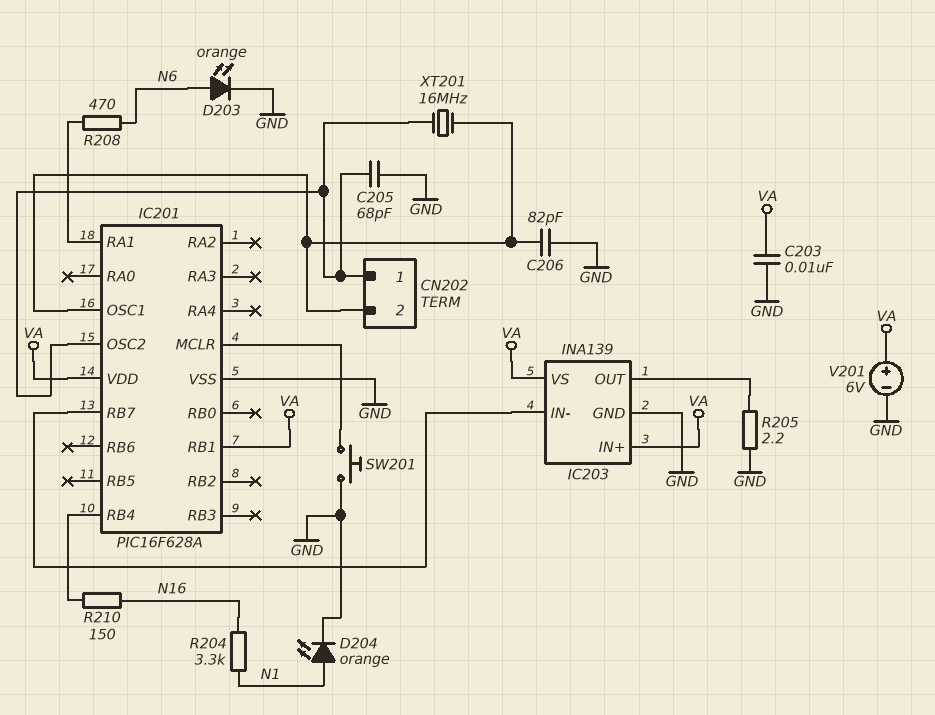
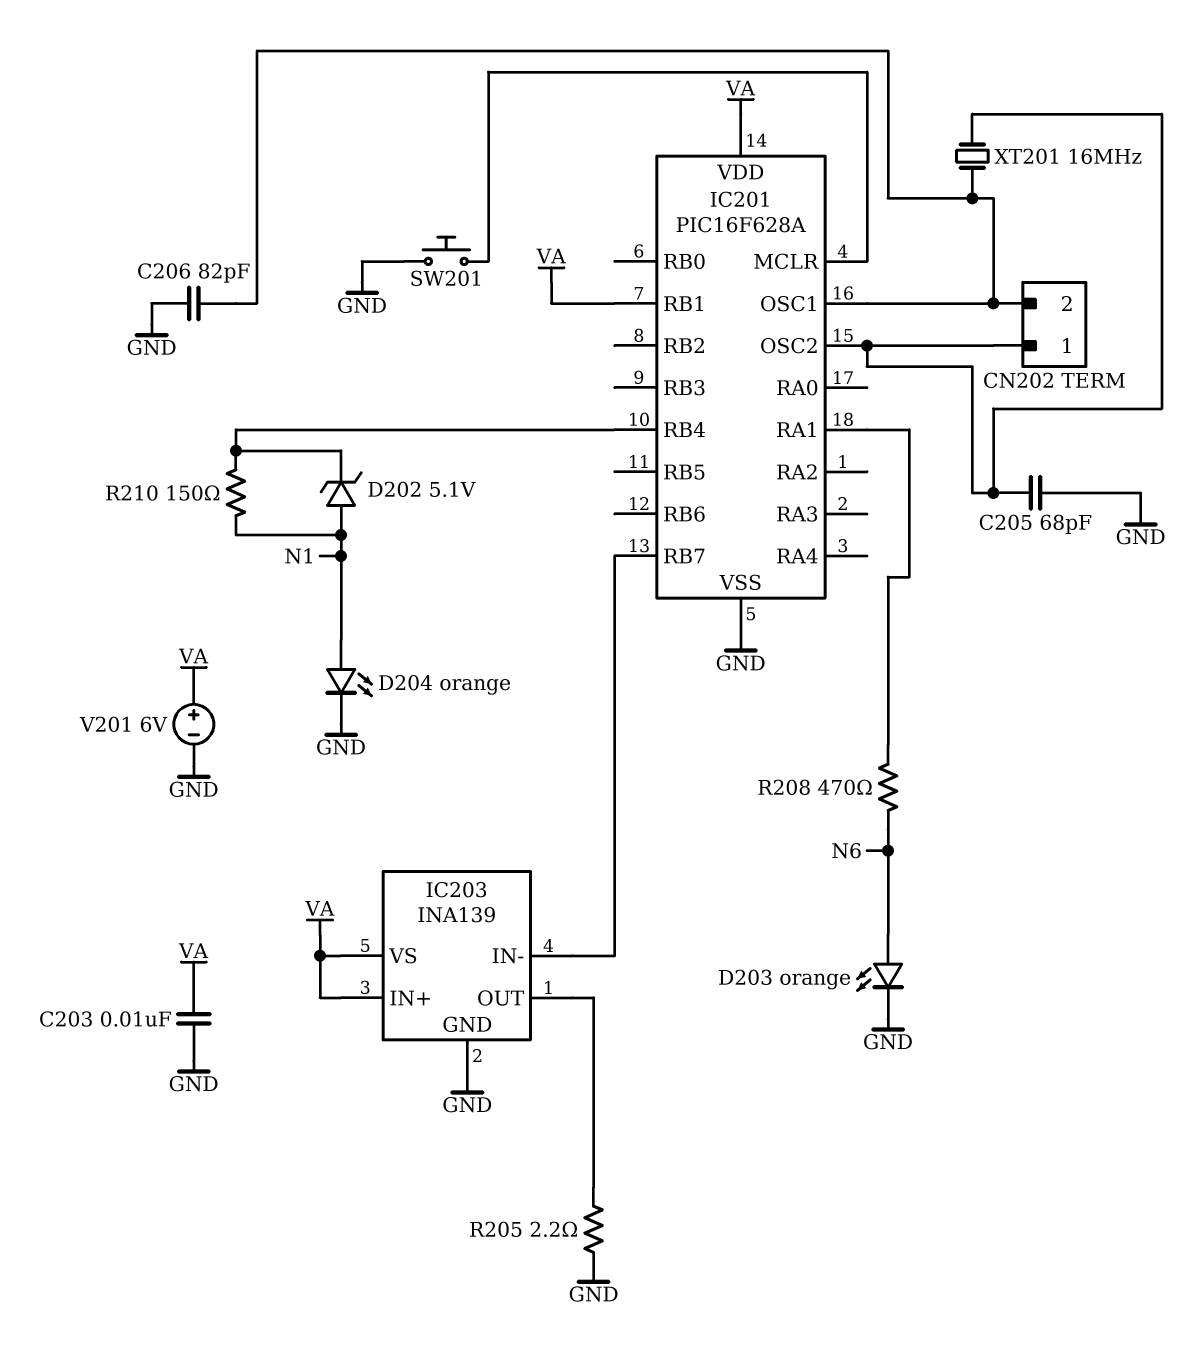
D202: none -> zener 5.1V (A N1, K IC201/RB4)
R204: 3.3k (N1, N16) -> none
R210: 150 (IC201/RB4, N16) -> 150 (IC201/RB4, N1)

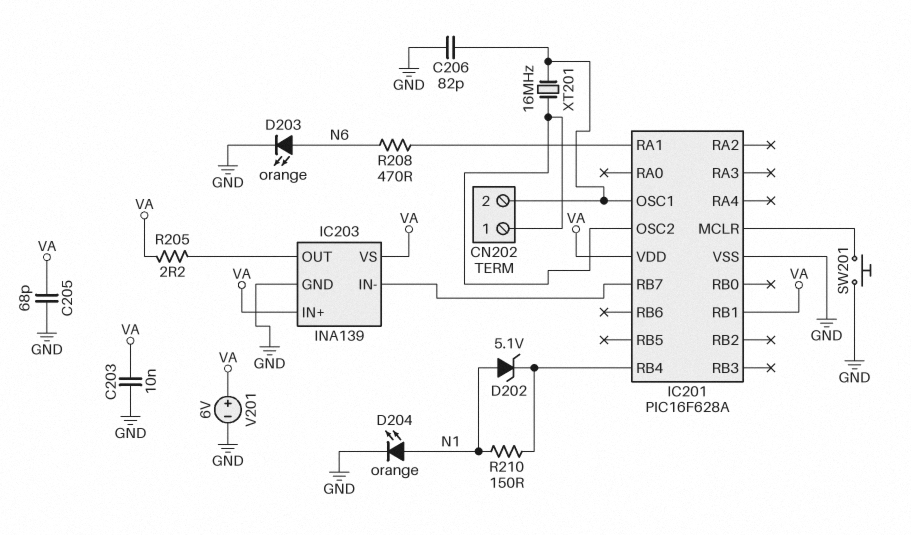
C205: 68pF (CN202/1, GND) -> 68pF (GND, VA)
R205: 2.2 (GND, IC203/OUT) -> 2.2 (IC203/OUT, VA)

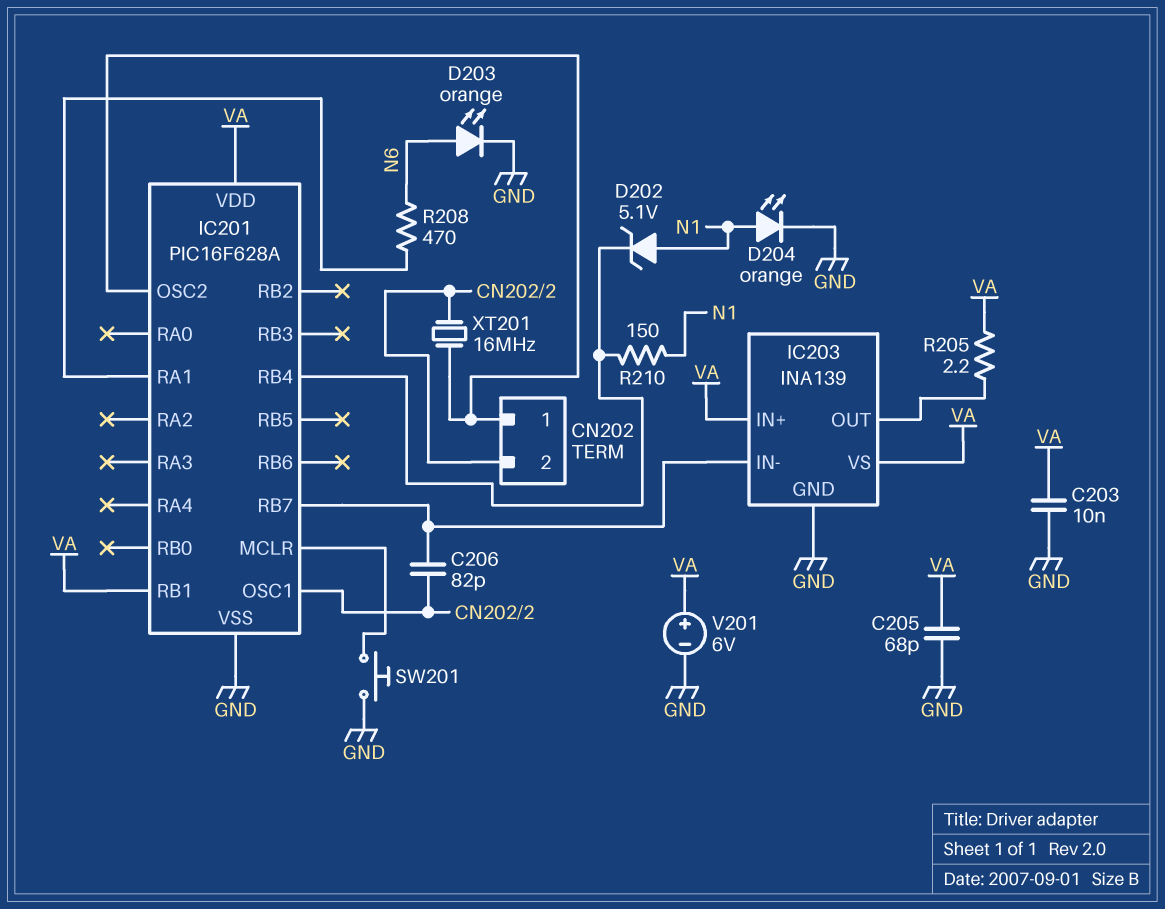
C206: 82pF (CN202/2, GND) -> 82pF (CN202/2, IC201/RB7)

